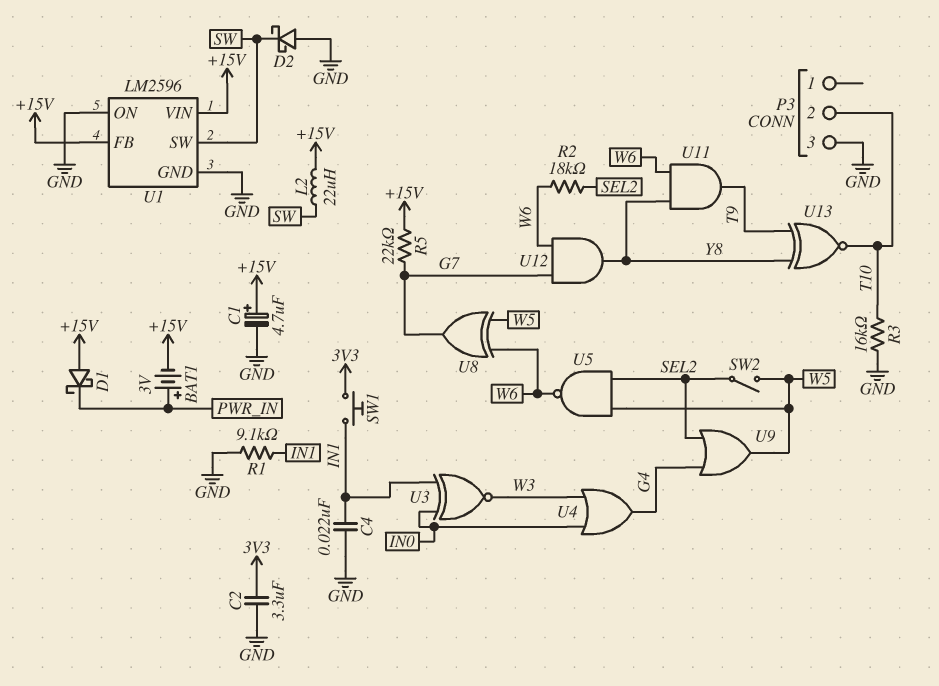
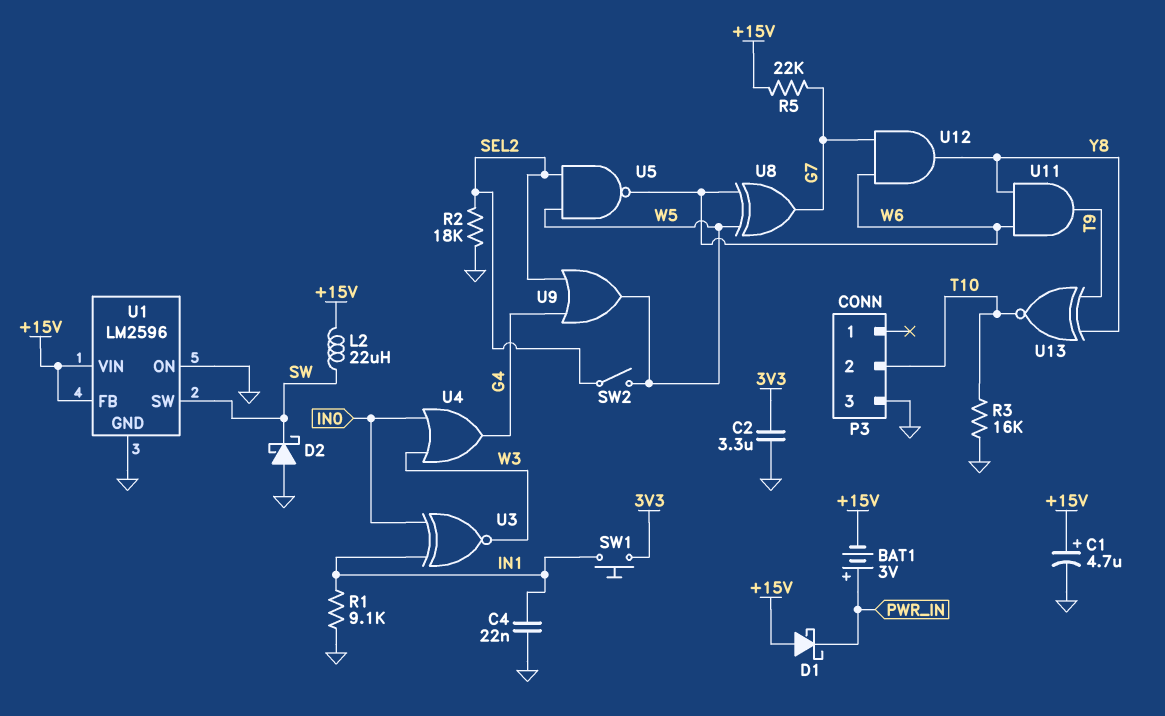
R2: 18k (SEL2, W6) -> 18k (GND, SEL2)

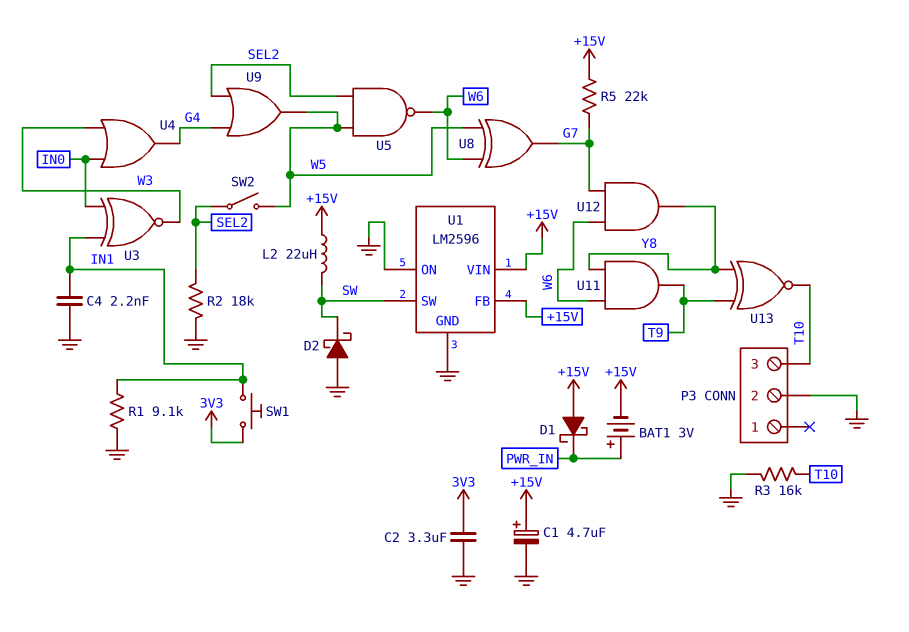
C4: 22nF (GND, IN1) -> 2.2nF (GND, IN1)
P3 pin 2: T10 -> GND
P3 pin 3: GND -> T10

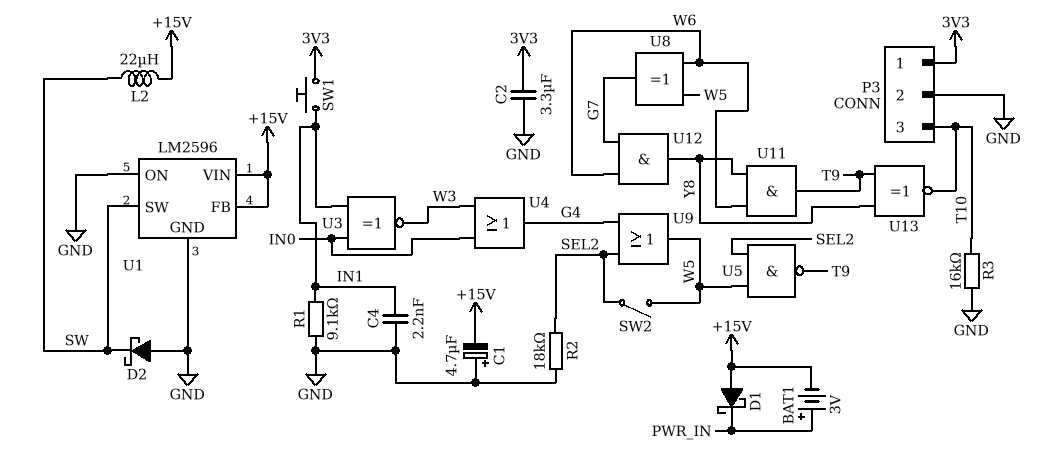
C1: 4.7uF (plus +15V, minus GND) -> 4.7uF (plus GND, minus +15V)
P3 pin 1: none -> 3V3
R5: 22k (+15V, G7) -> none
U5: NAND (in SEL2, in W5, out W6) -> NAND (in SEL2, in W5, out T9)

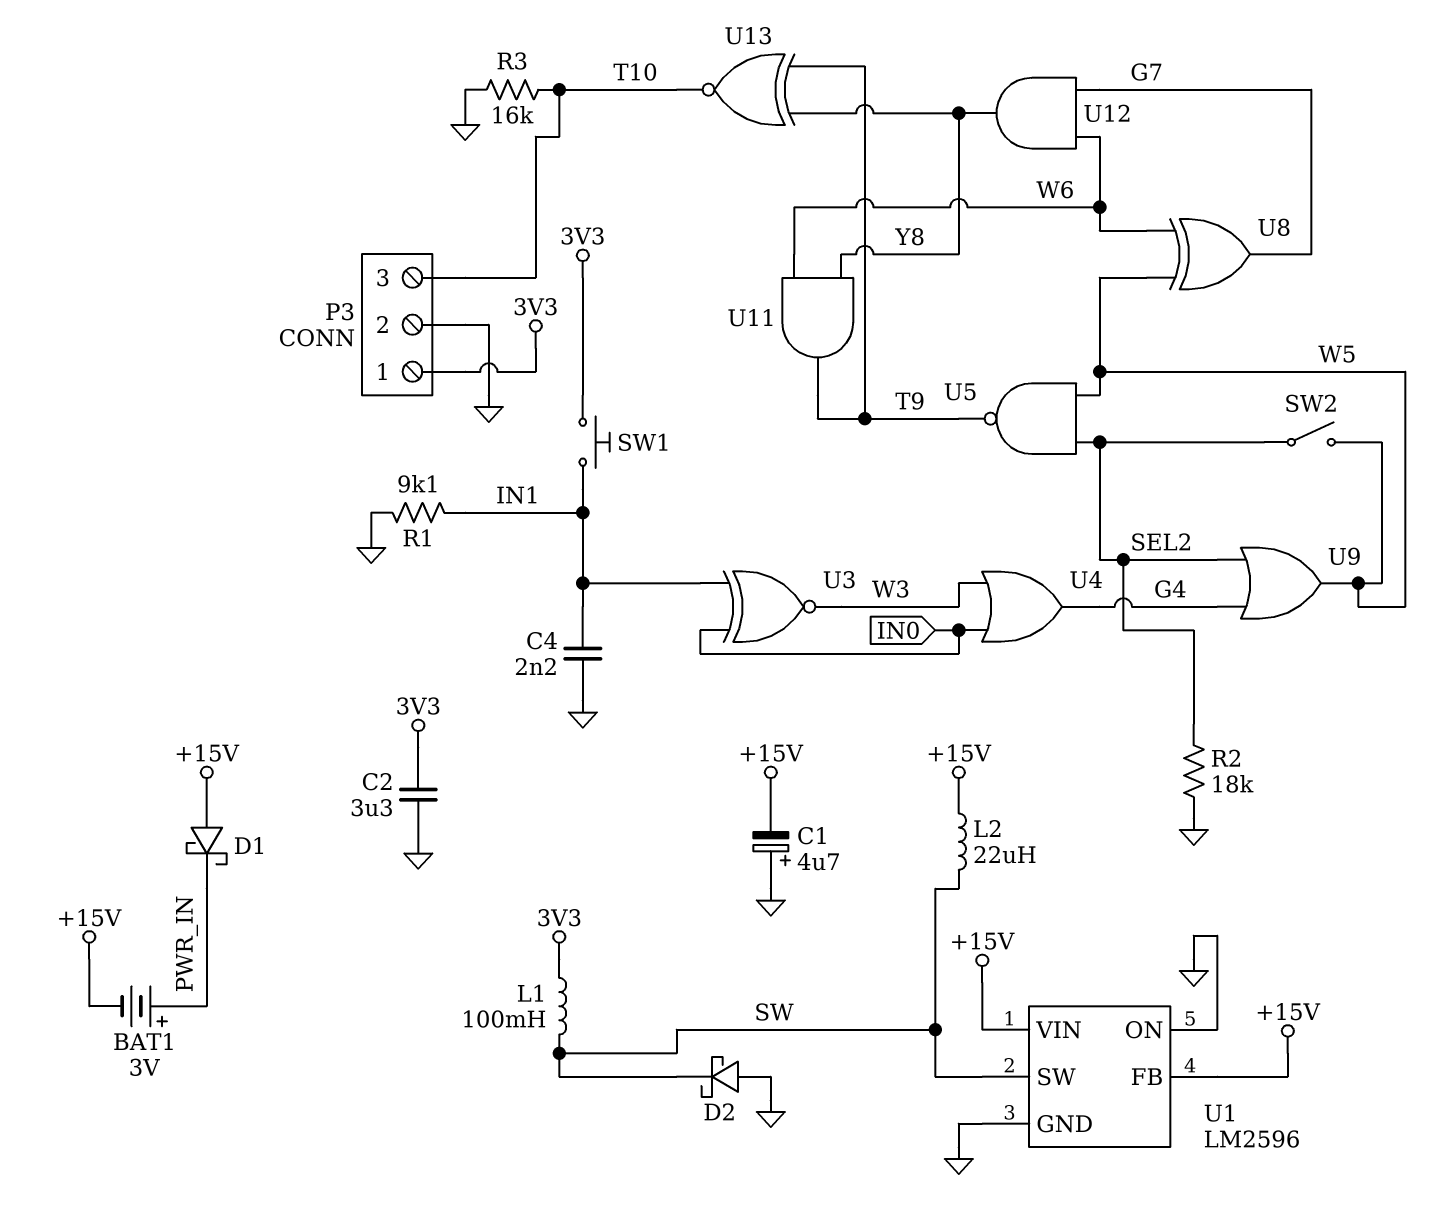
L1: none -> 100mH (3V3, SW)

